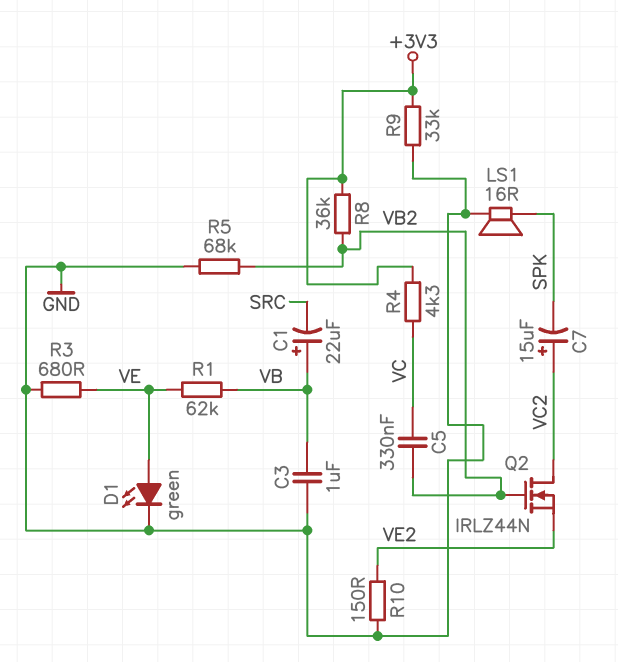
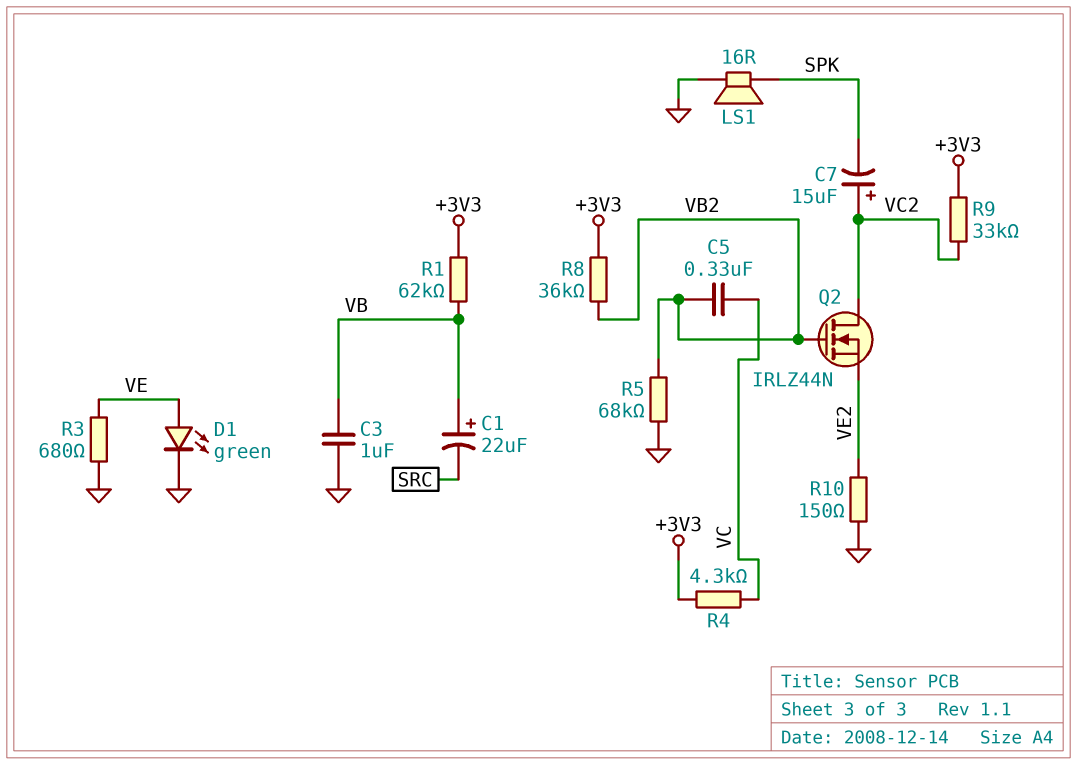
R1: 62k (VB, VE) -> 62k (+3V3, VB)
R9: 33k (+3V3, GND) -> 33k (+3V3, VC2)

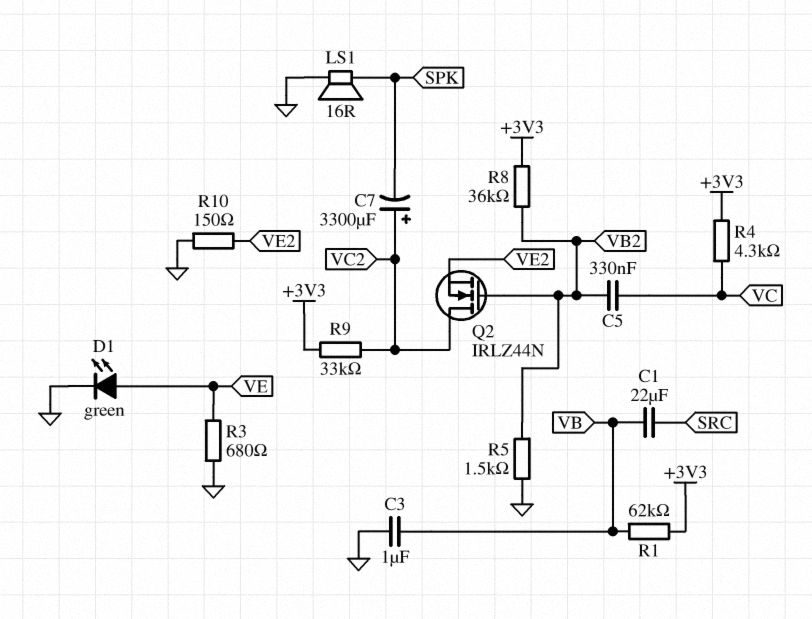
C1: 22uF (plus VB, minus SRC) -> 22uF (SRC, VB)
C7: 15uF (plus VC2, minus SPK) -> 3300uF (plus VC2, minus SPK)
R5: 68k (GND, VB2) -> 1.5k (GND, VB2)

